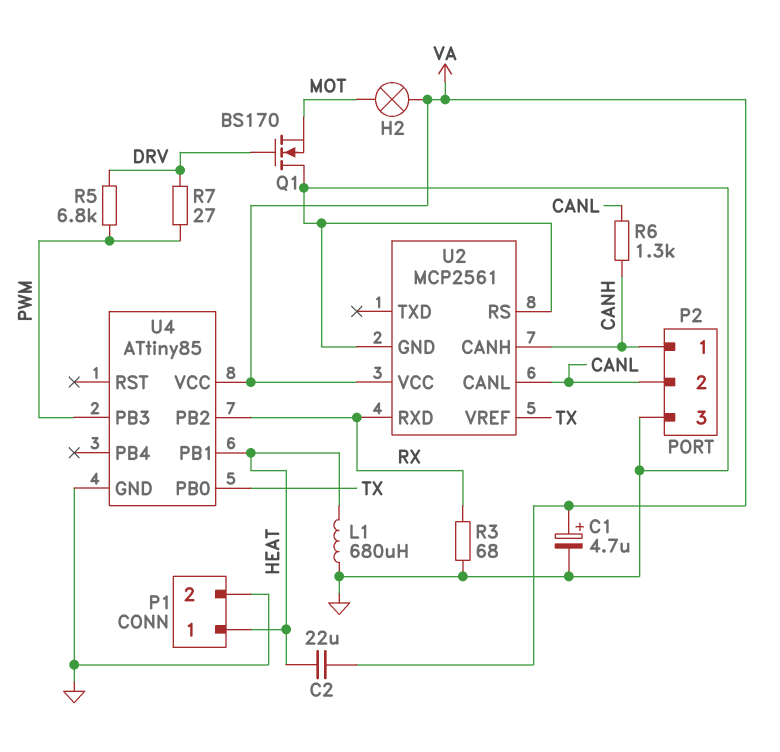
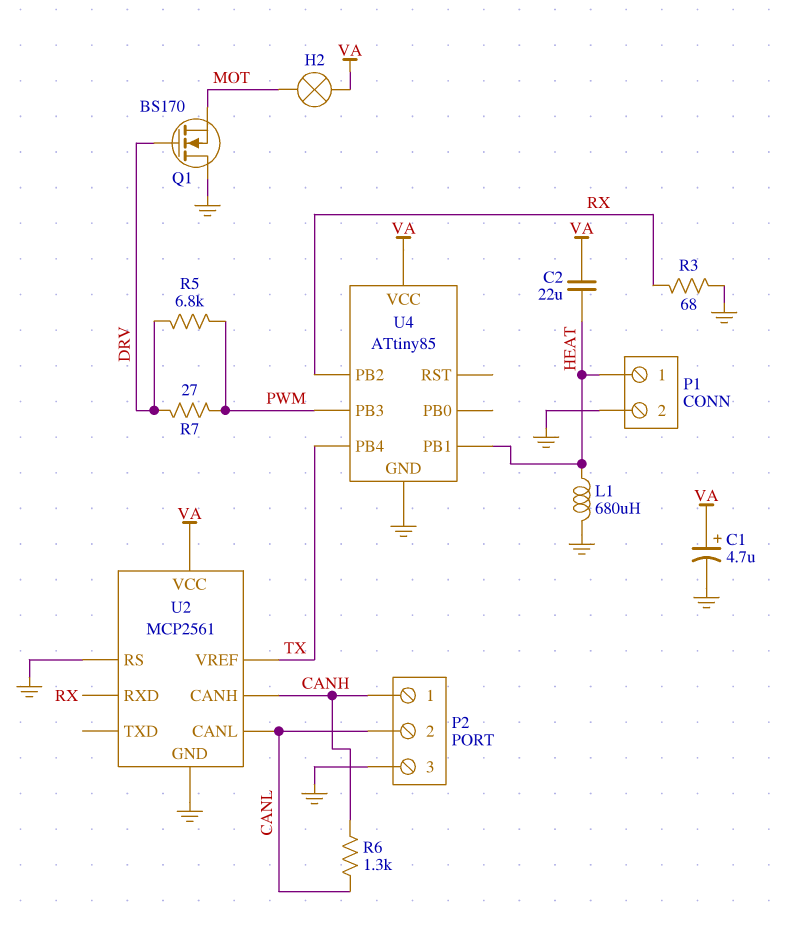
U4 pin PB0: TX -> none
U4 pin PB4: none -> TX

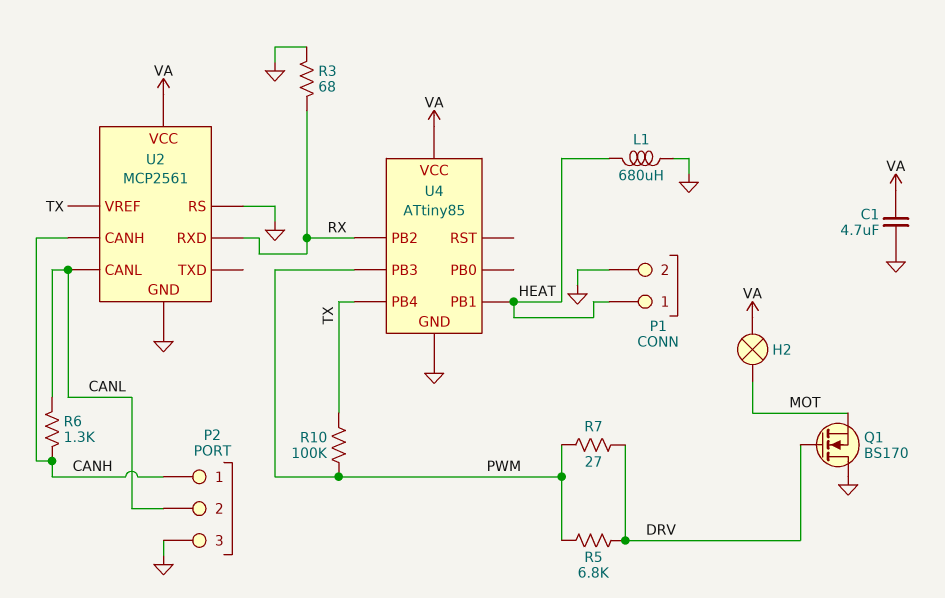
C1: 4.7uF (plus VA, minus GND) -> 4.7uF (GND, VA)
C2: 22uF (HEAT, VA) -> none
R10: none -> 100k (PWM, TX)

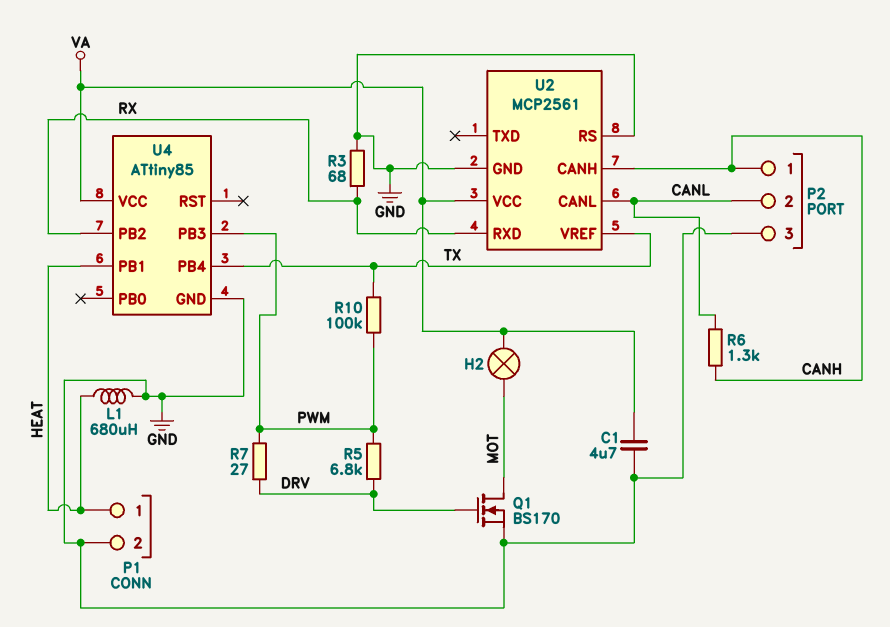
Q1: NMOS BS170 (G DRV, D GND, S MOT) -> NMOS BS170 (G DRV, D MOT, S GND)

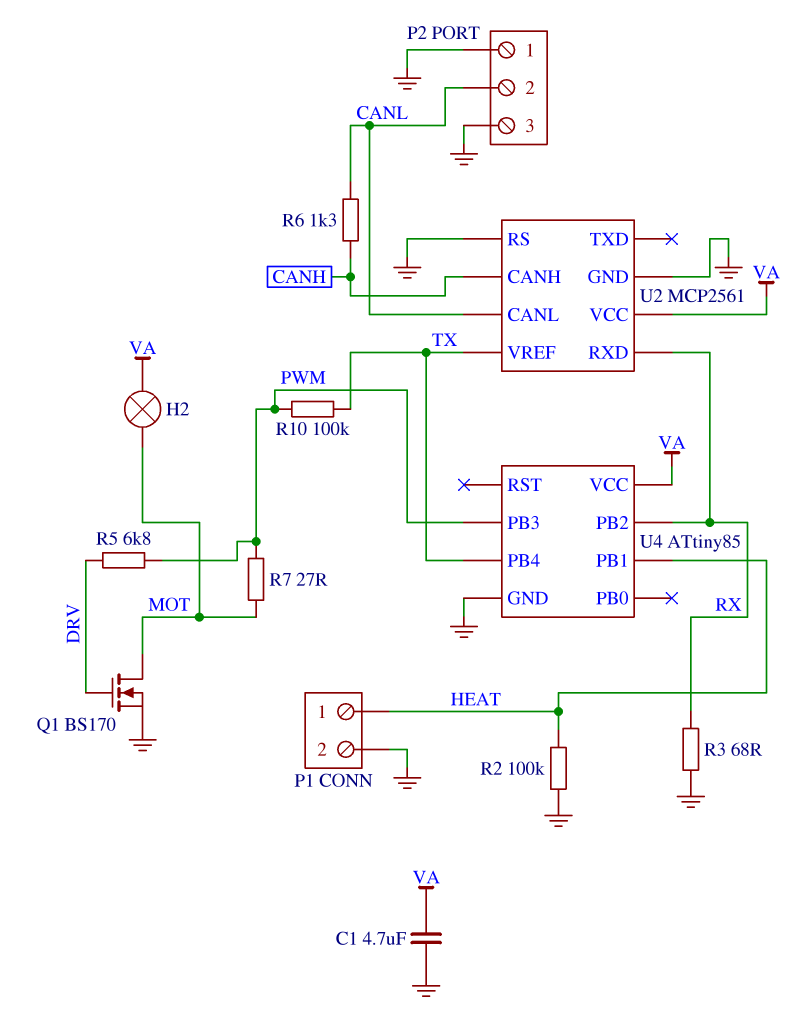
L1: 680uH (GND, HEAT) -> none
P2 pin 1: CANH -> GND
R2: none -> 100k (GND, HEAT)
R7: 27 (DRV, PWM) -> 27 (MOT, PWM)

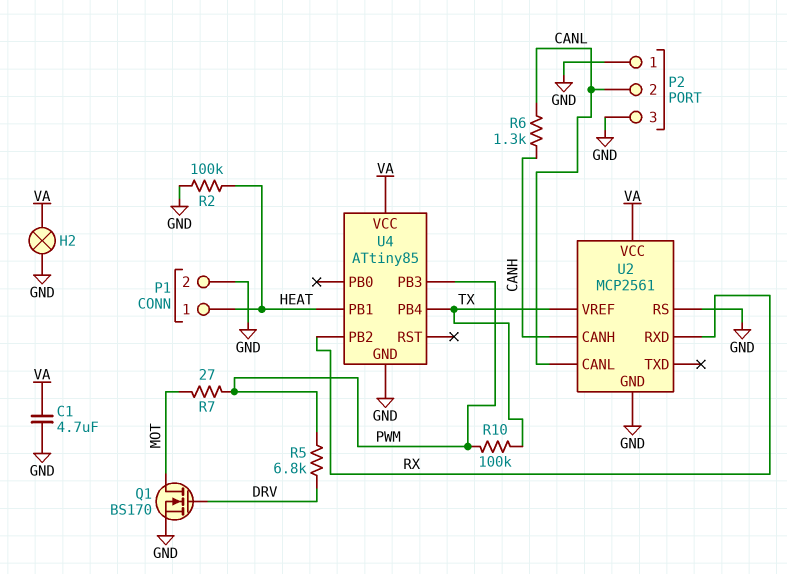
H2: lamp (MOT, VA) -> lamp (GND, VA)
R3: 68 (GND, RX) -> none

